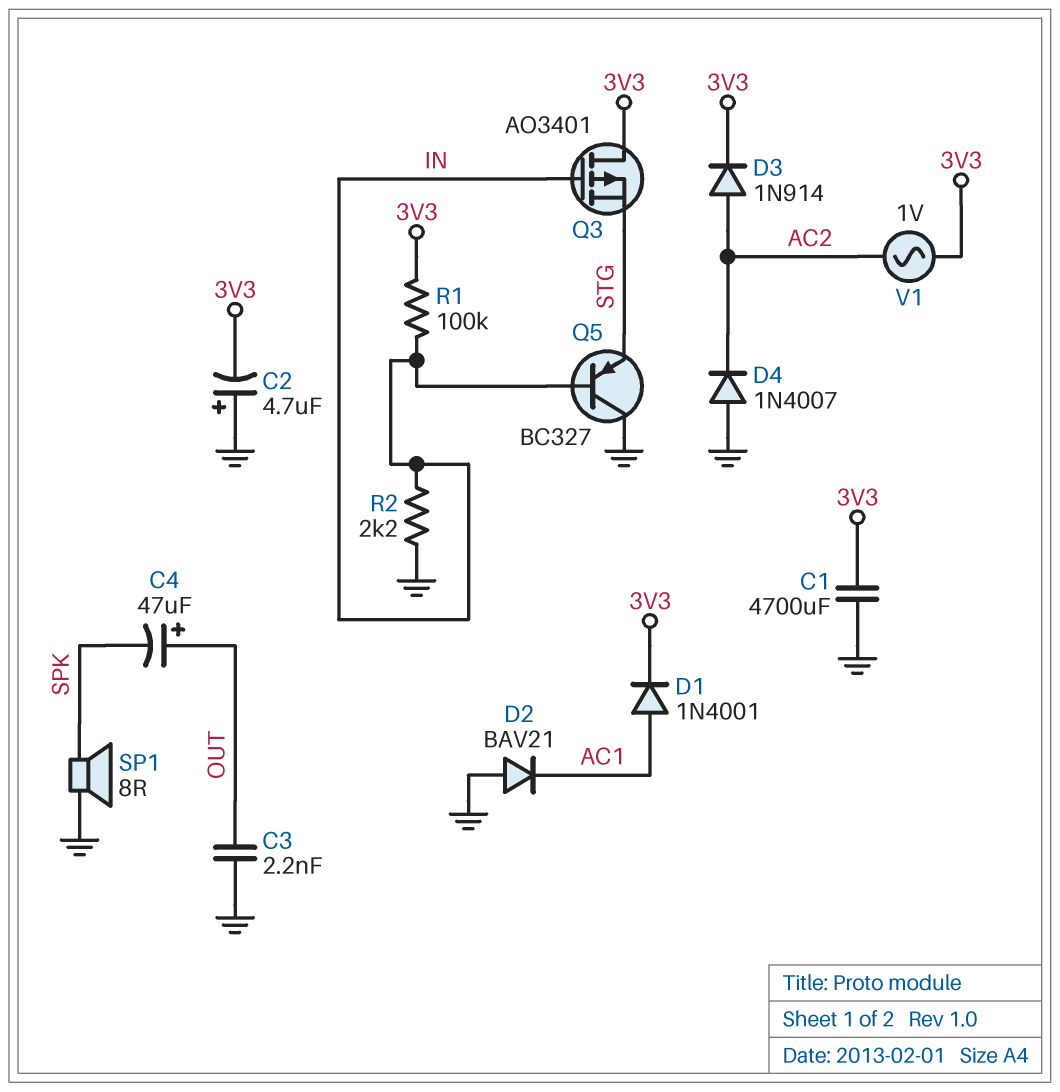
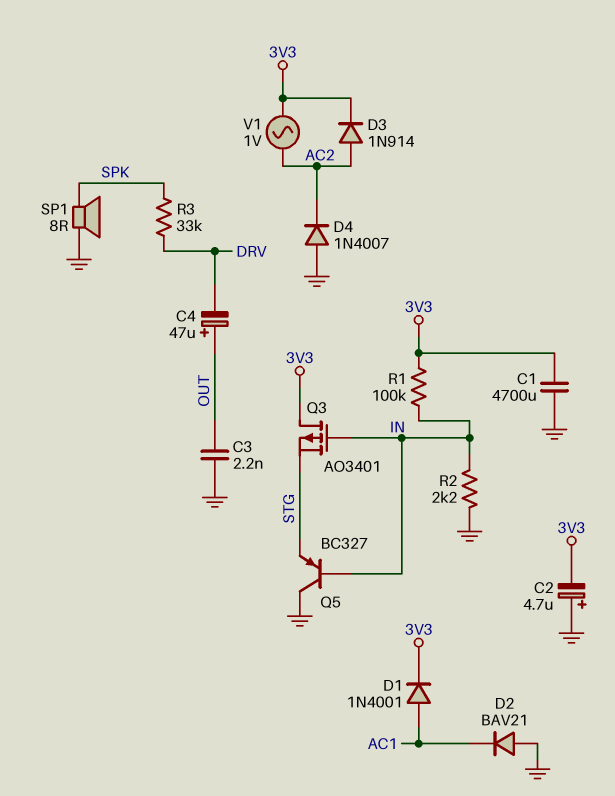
C4: 47uF (plus OUT, minus SPK) -> 47uF (plus OUT, minus DRV)
R3: none -> 33k (DRV, SPK)

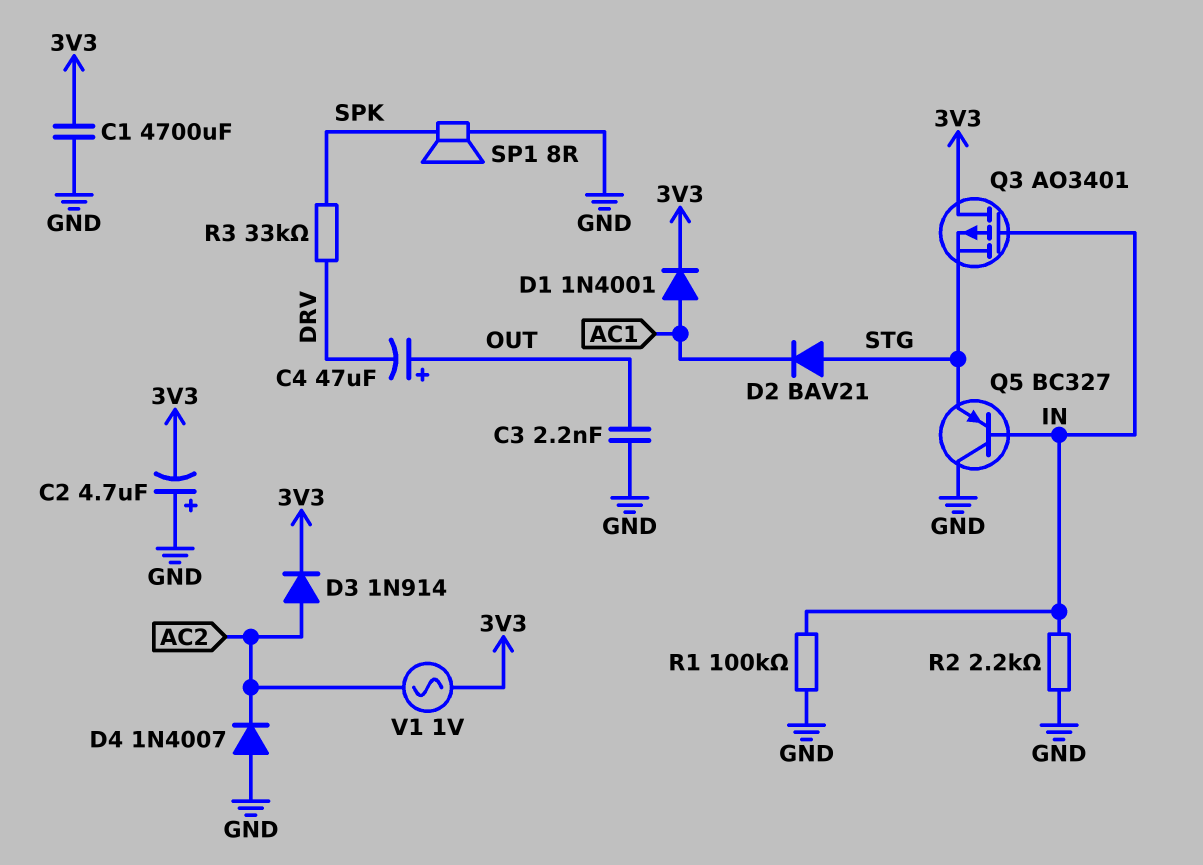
D2: diode BAV21 (A GND, K AC1) -> diode BAV21 (A STG, K AC1)
R1: 100k (3V3, IN) -> 100k (GND, IN)

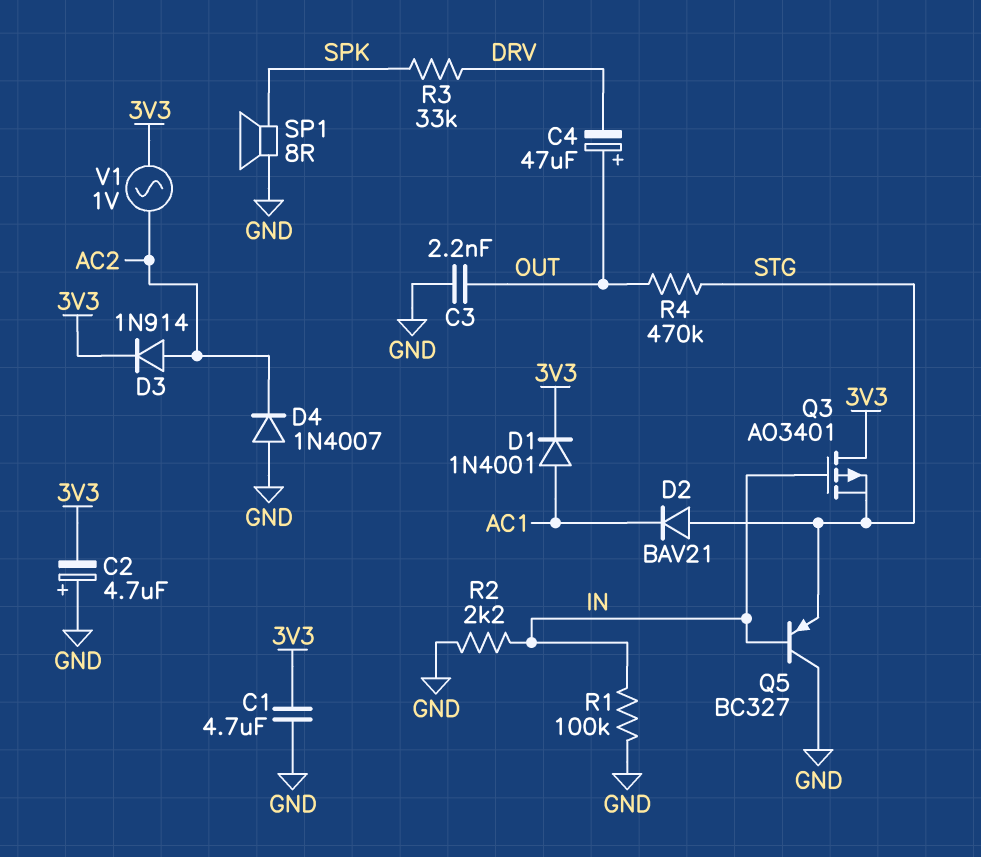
C1: 4700uF (3V3, GND) -> 4.7uF (3V3, GND)
R4: none -> 470k (OUT, STG)

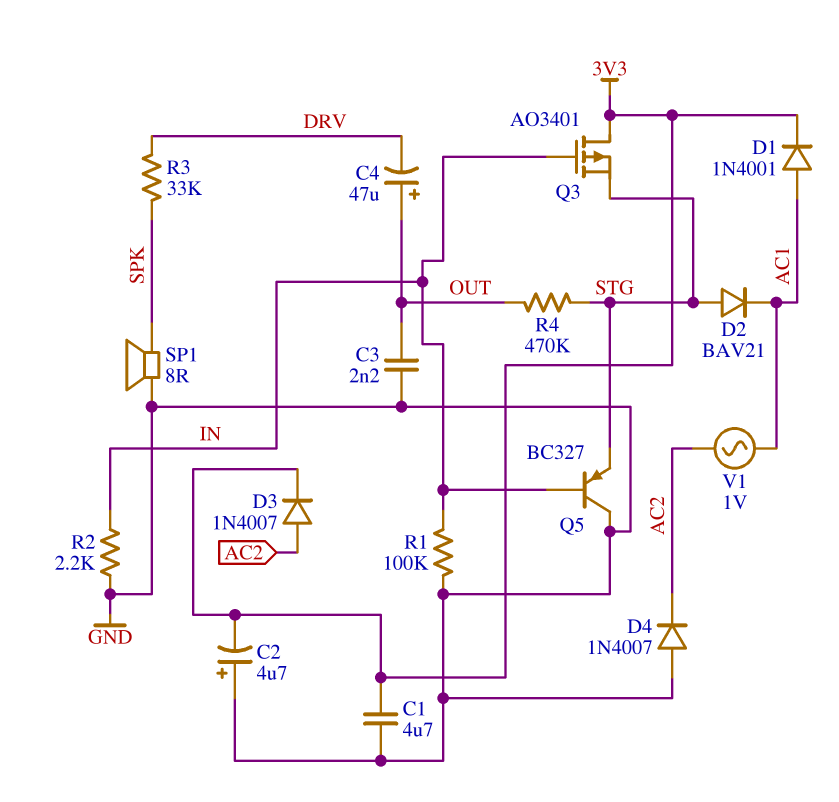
D3: diode 1N914 (A AC2, K 3V3) -> diode 1N4007 (A AC2, K 3V3)
V1: AC 1V (3V3, AC2) -> AC 1V (AC1, AC2)

